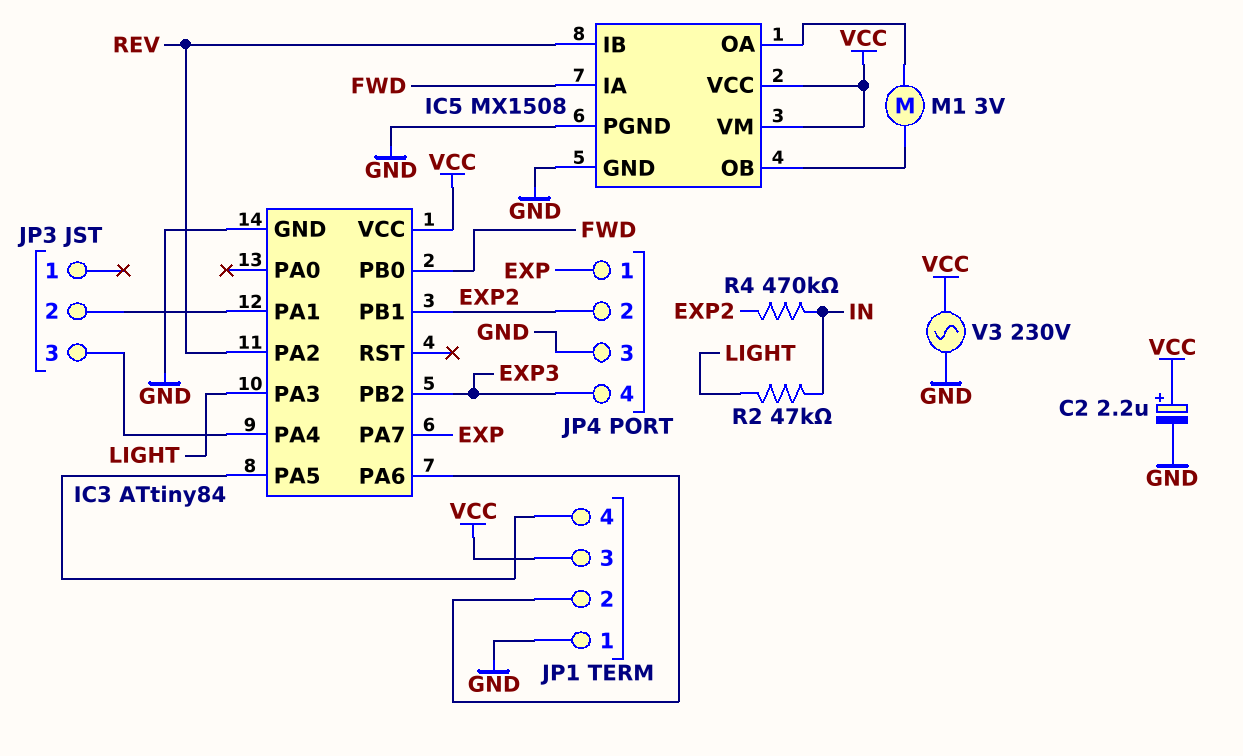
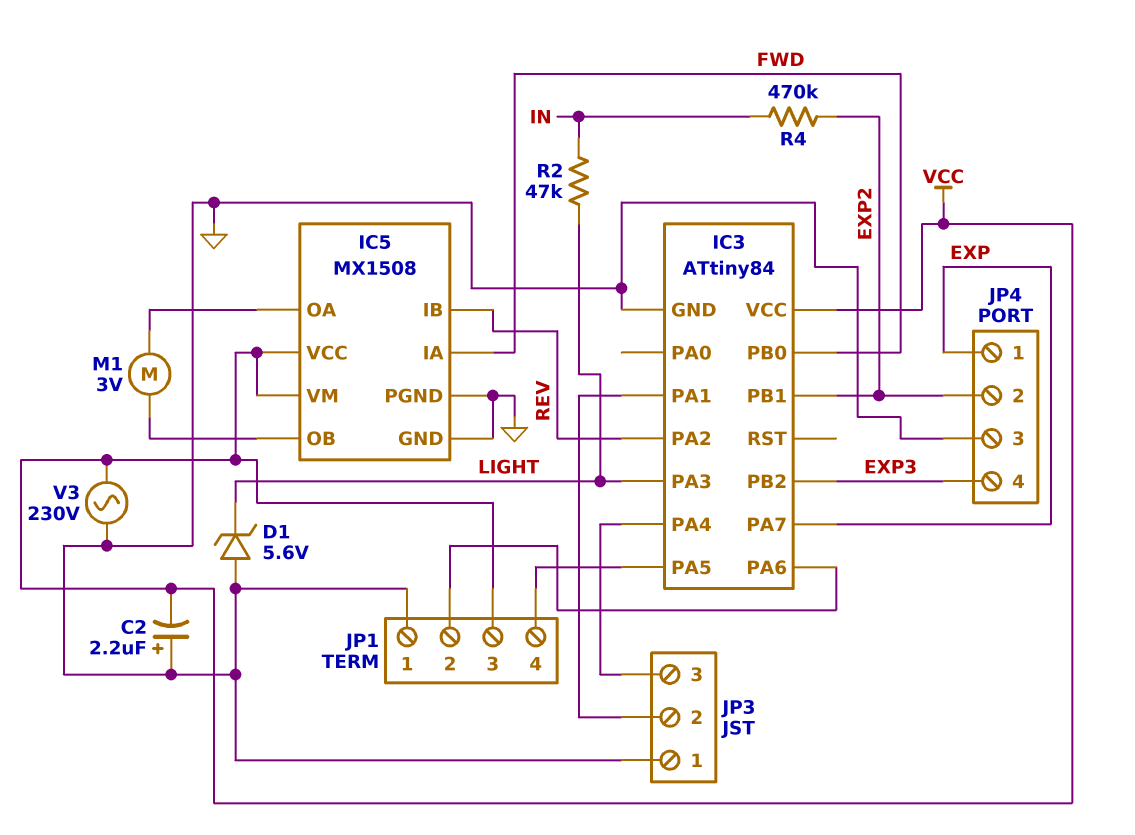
C2: 2.2uF (plus VCC, minus GND) -> 2.2uF (plus GND, minus VCC)
D1: none -> zener 5.6V (A GND, K LIGHT)
JP3 pin 1: none -> GND

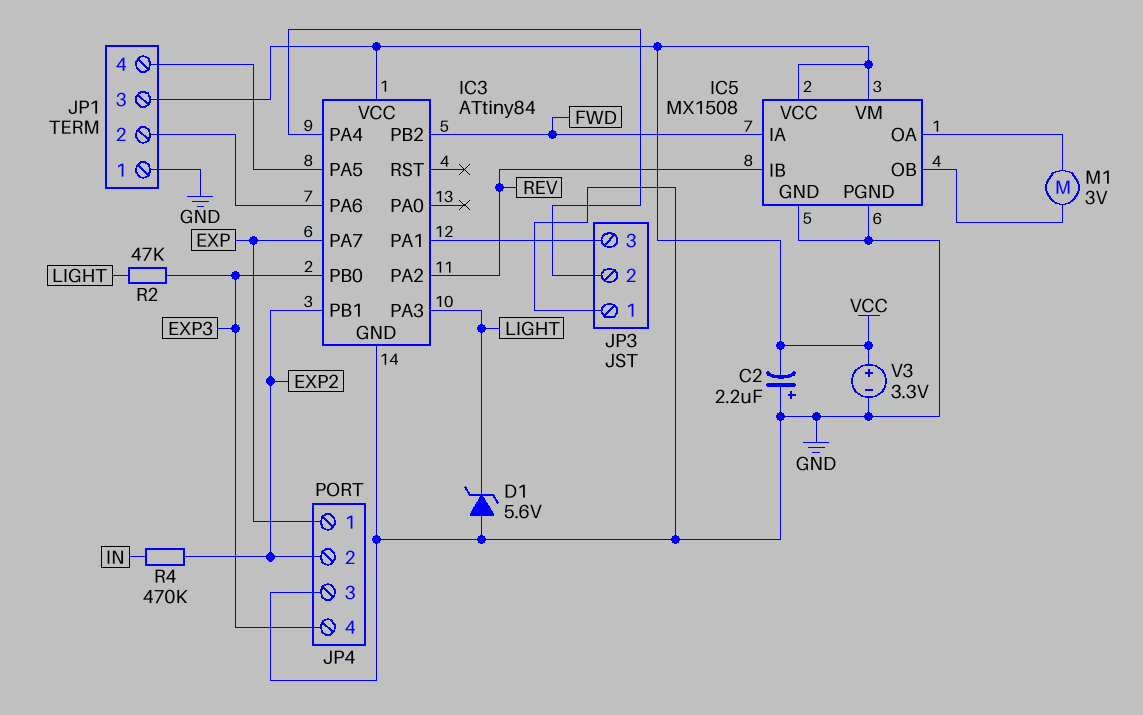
IC3 pin PB0: FWD -> EXP3
IC3 pin PB2: EXP3 -> FWD
JP3 pin 2: IC3/PA1 -> IC3/PA4
JP3 pin 3: IC3/PA4 -> IC3/PA1
R2: 47k (IN, LIGHT) -> 47k (EXP3, LIGHT)
V3: AC 230V (GND, VCC) -> 3.3V (plus VCC, minus GND)

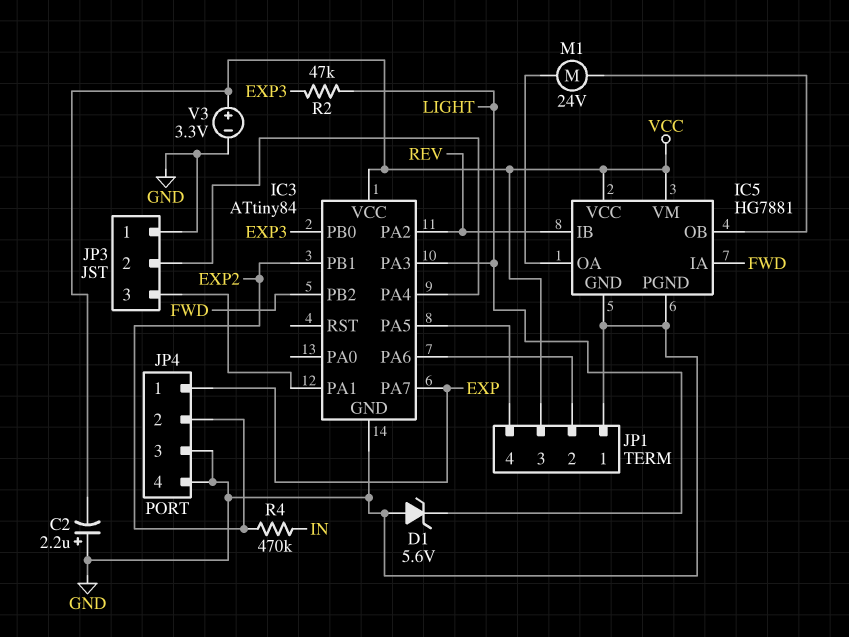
IC5: MX1508 -> HG7881
JP4 pin 4: EXP3 -> GND
M1: motor 3V (IC5/OA, IC5/OB) -> motor 24V (IC5/OA, IC5/OB)

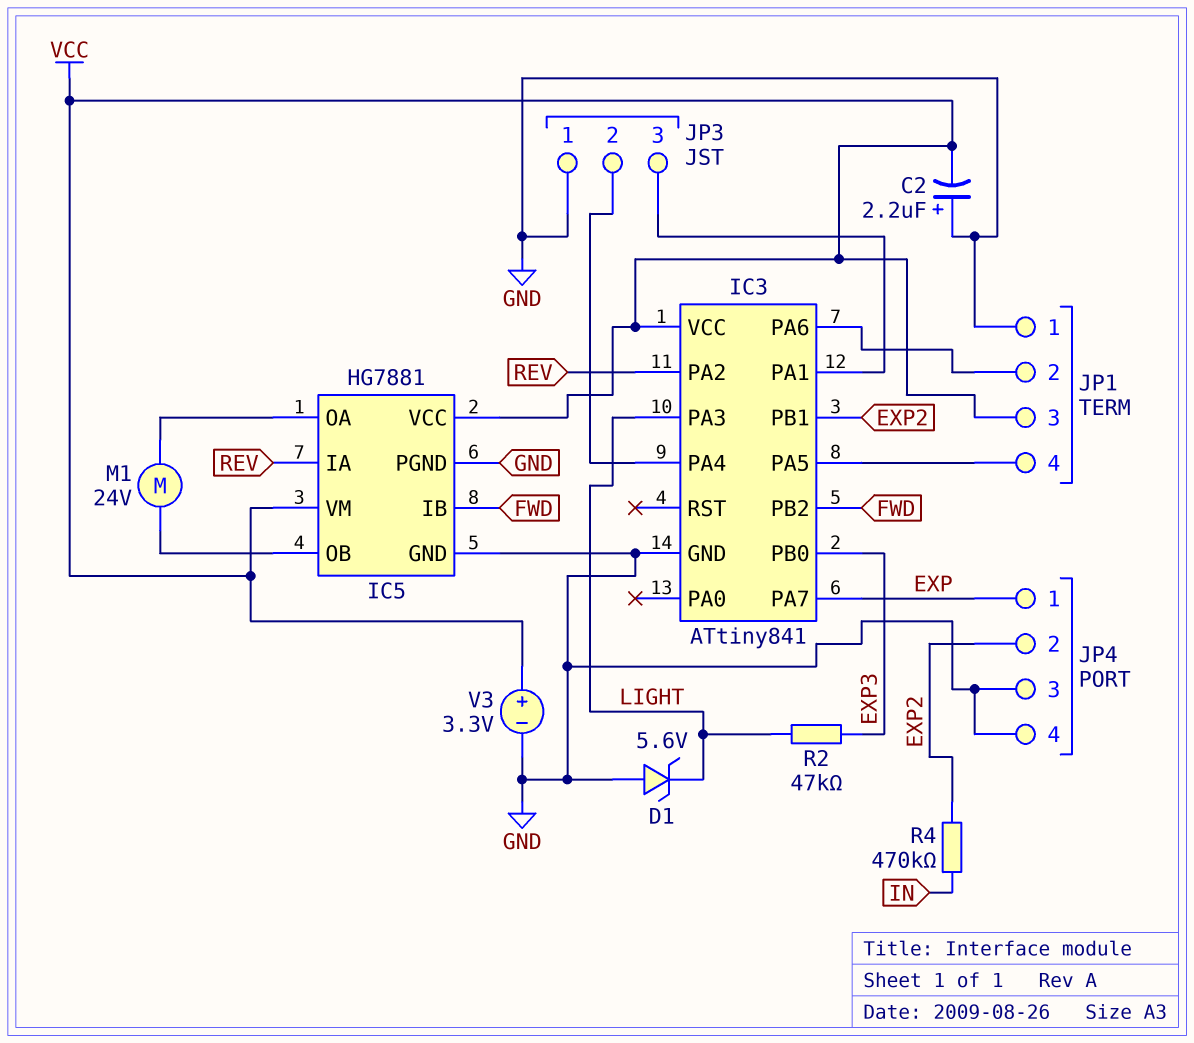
IC3: ATtiny84 -> ATtiny841
IC5 pin IA: FWD -> REV
IC5 pin IB: REV -> FWD

